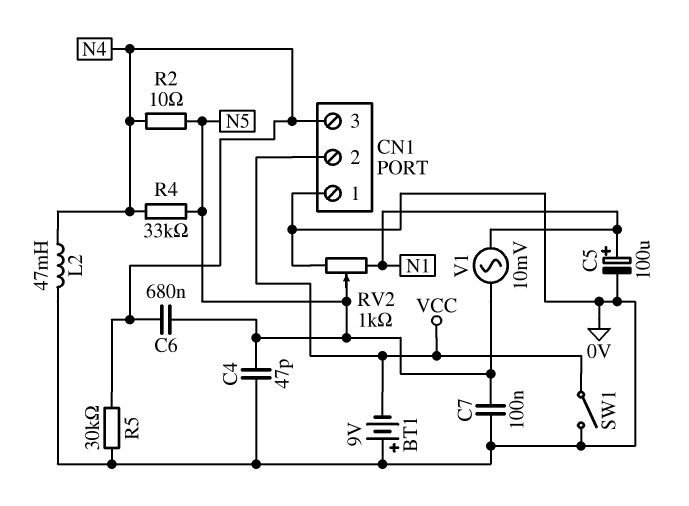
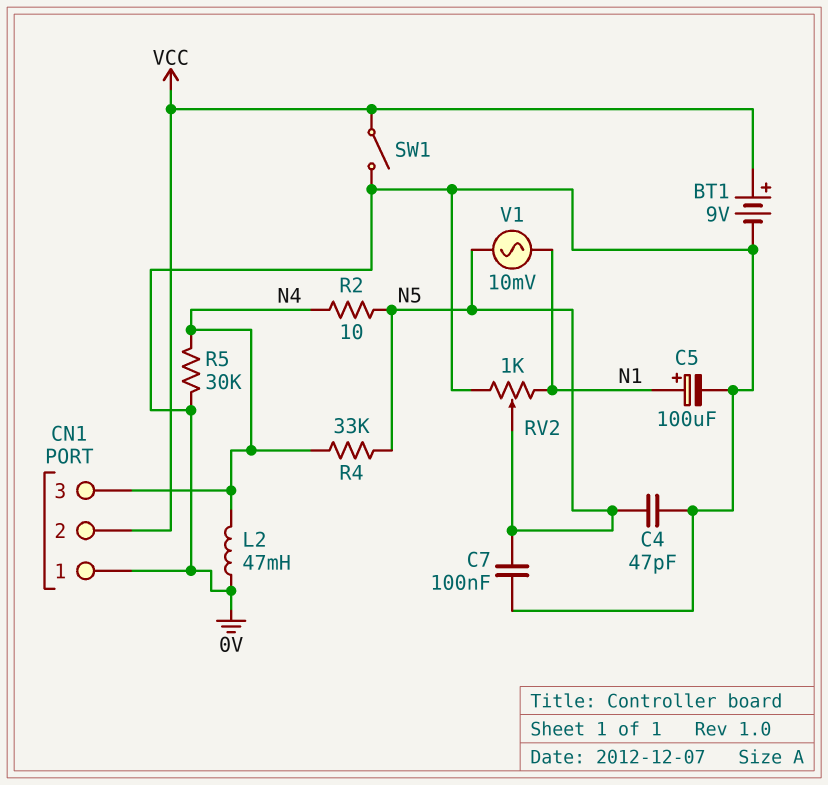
BT1: 9V (plus 0V, minus VCC) -> 9V (plus VCC, minus 0V)
C6: 680nF (N4, N5) -> none

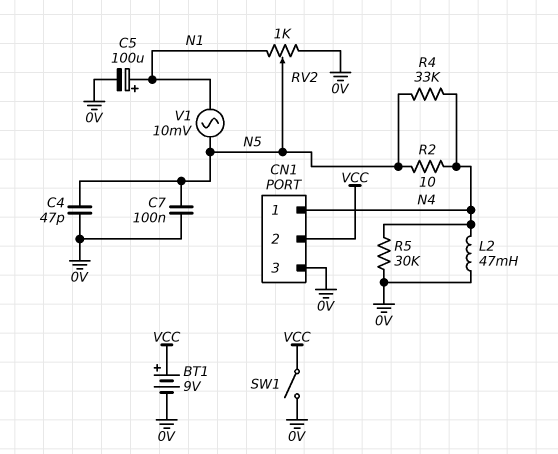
CN1 pin 1: 0V -> N4
CN1 pin 3: N4 -> 0V

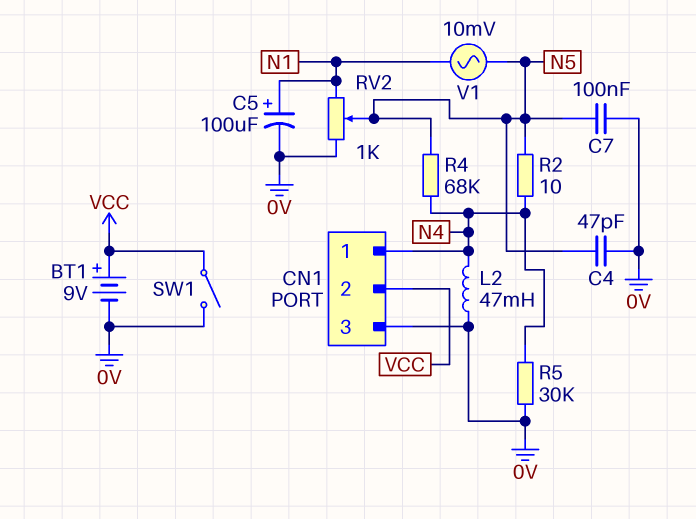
R4: 33k (N4, N5) -> 68k (N4, N5)

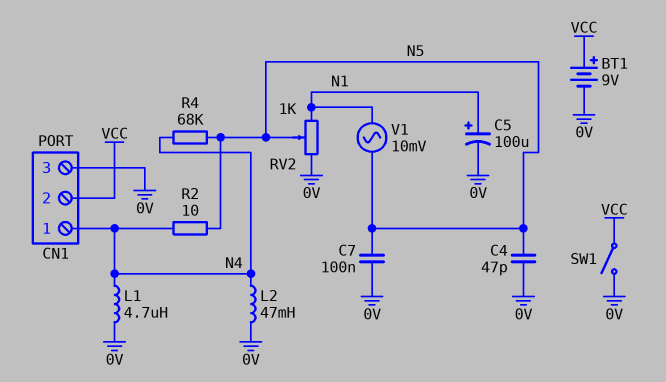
L1: none -> 4.7uH (0V, N4)
R5: 30k (0V, N4) -> none

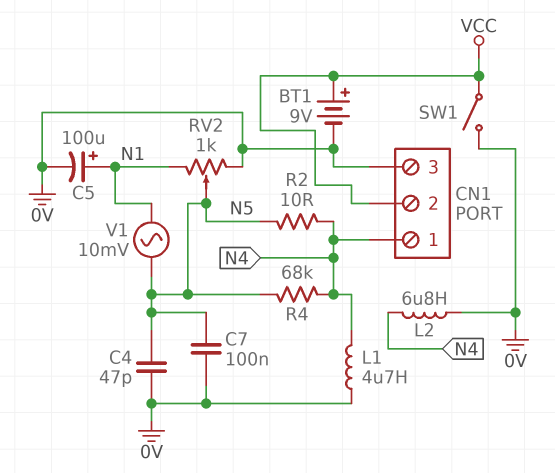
L2: 47mH (0V, N4) -> 6.8uH (0V, N4)

